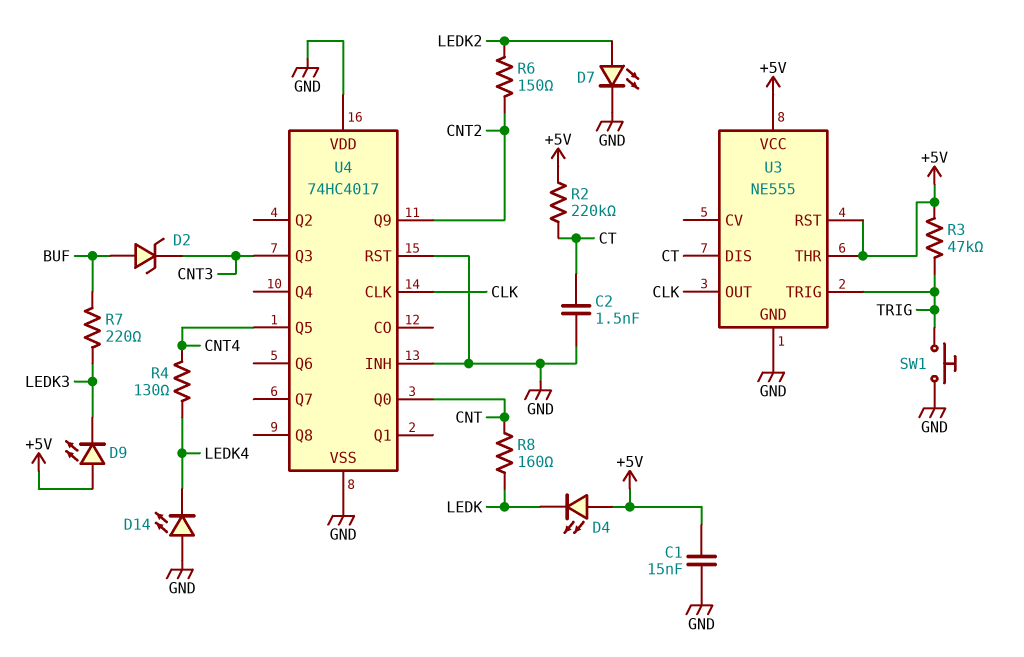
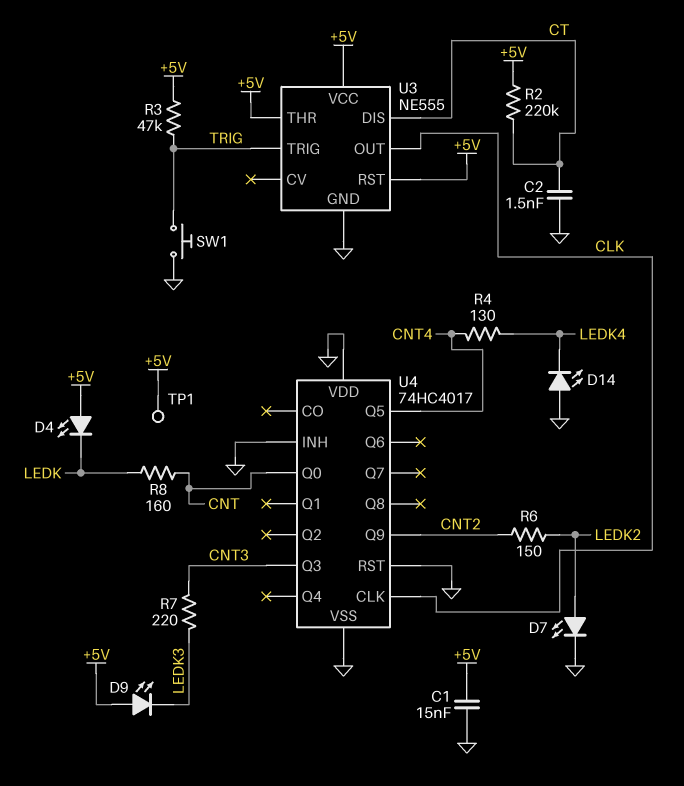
D2: zener (A BUF, K CNT3) -> none
R7: 220 (BUF, LEDK3) -> 220 (CNT3, LEDK3)
TP1: none -> test point (+5V)

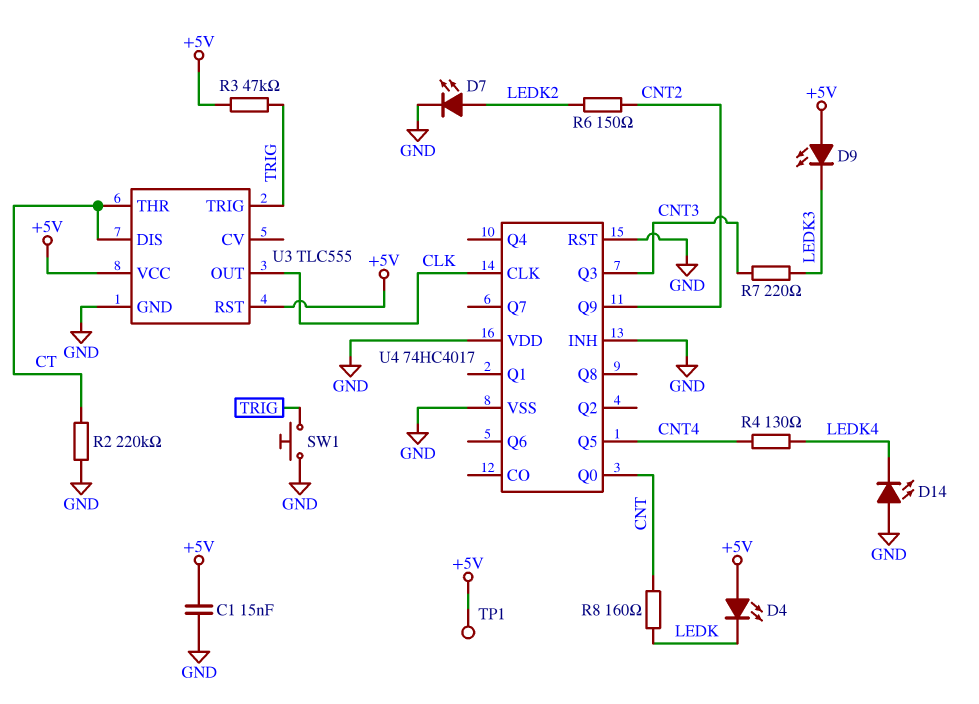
C2: 1.5nF (CT, GND) -> none
R2: 220k (+5V, CT) -> 220k (CT, GND)
U3: NE555 -> TLC555
U3 pin THR: +5V -> CT

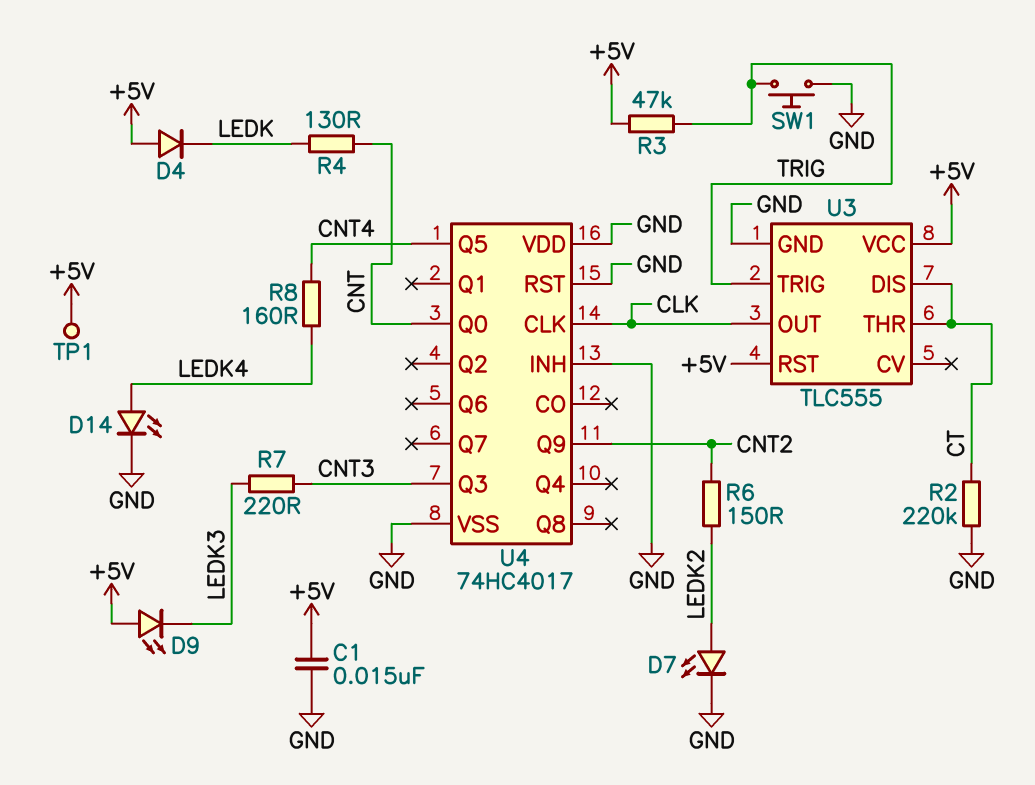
D4: LED (A +5V, K LEDK) -> diode (A +5V, K LEDK)
D14: LED (A GND, K LEDK4) -> LED (A LEDK4, K GND)
R4: 130 (CNT4, LEDK4) -> 130 (CNT, LEDK)
R8: 160 (CNT, LEDK) -> 160 (CNT4, LEDK4)

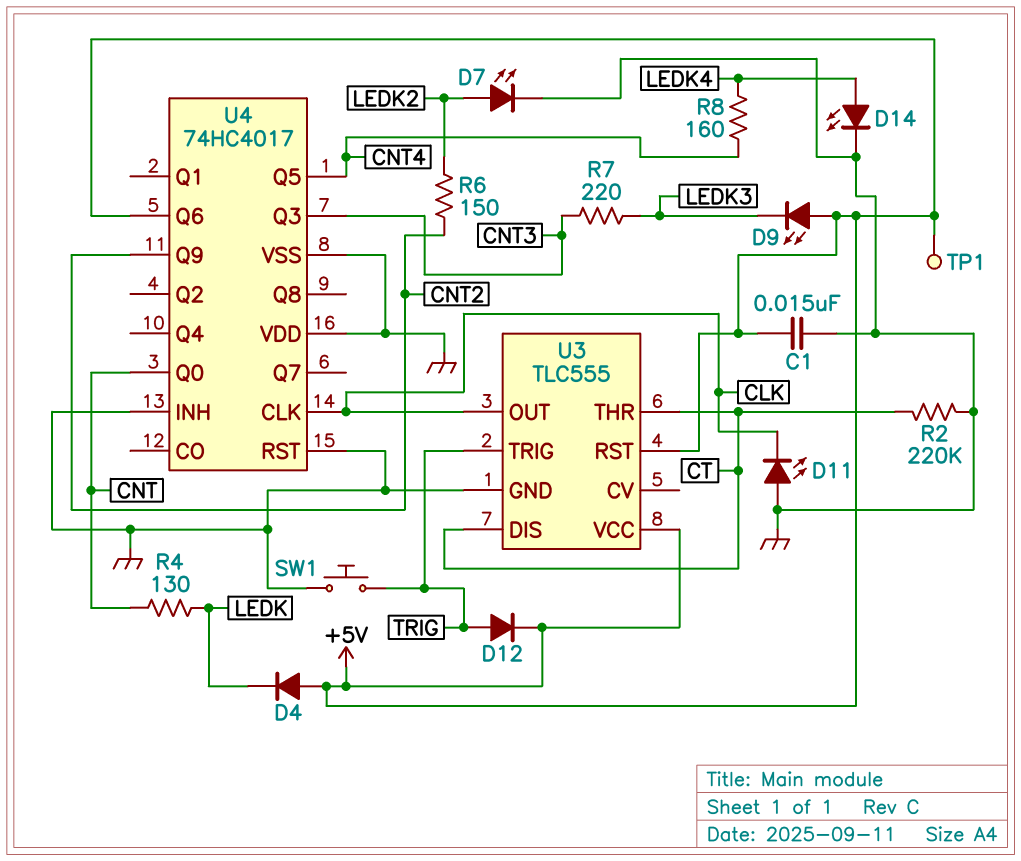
D11: none -> LED (A GND, K CLK)
D12: none -> diode (A TRIG, K +5V)
R3: 47k (+5V, TRIG) -> none
U4 pin Q6: none -> +5V

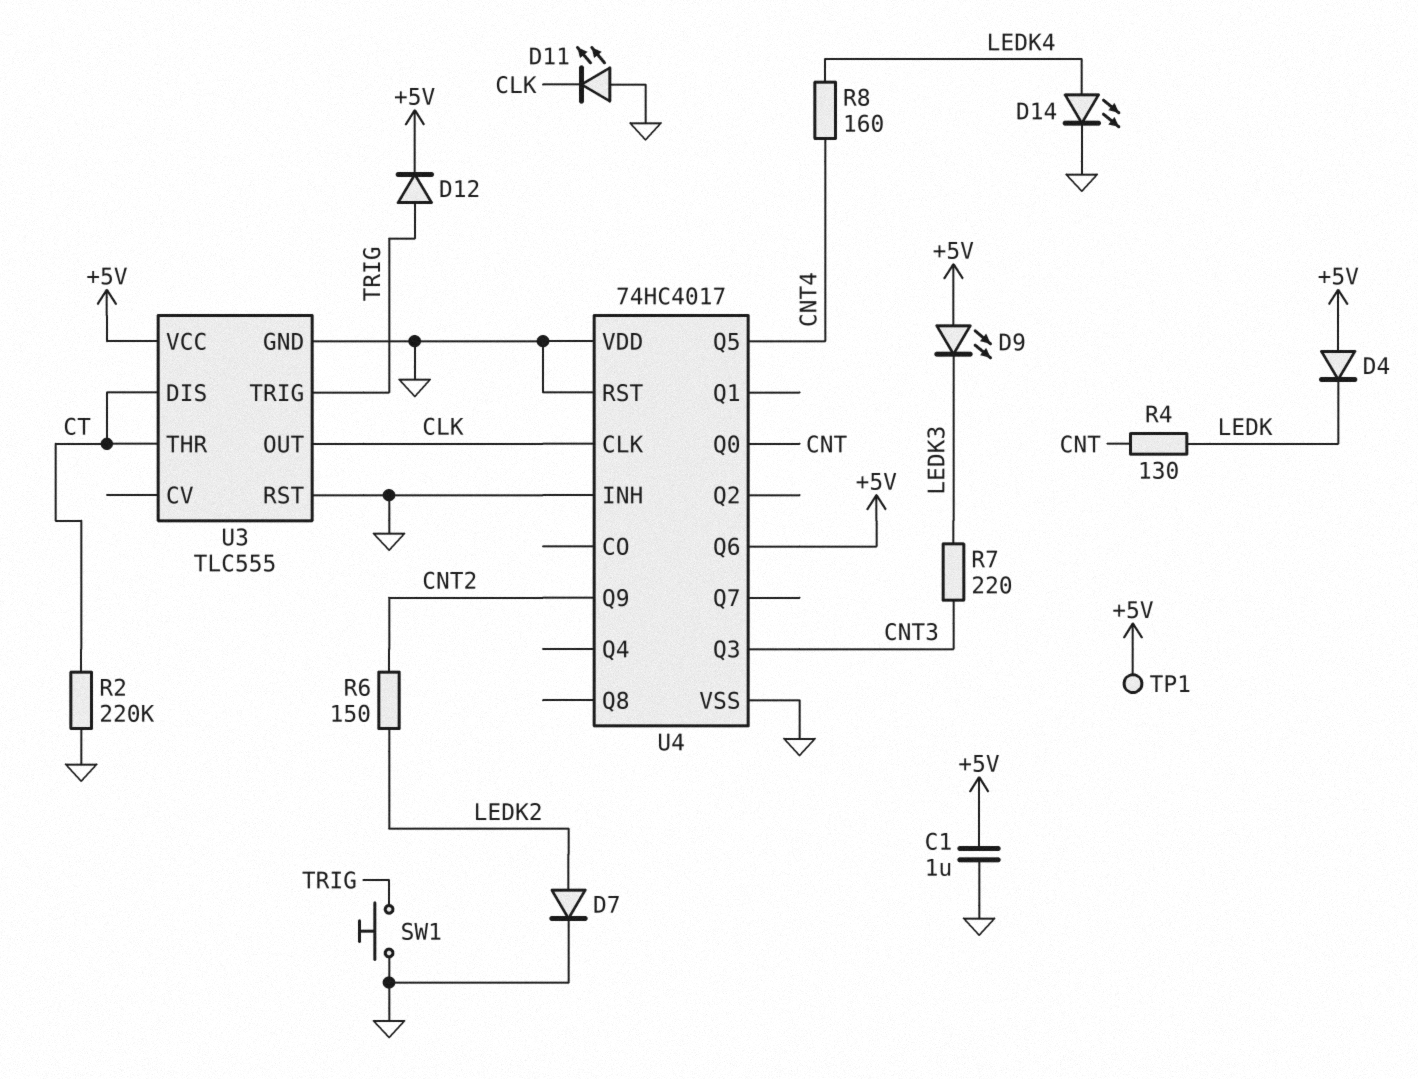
C1: 15nF (+5V, GND) -> 1uF (+5V, GND)
D7: LED (A LEDK2, K GND) -> diode (A LEDK2, K GND)
U3 pin RST: +5V -> GND

